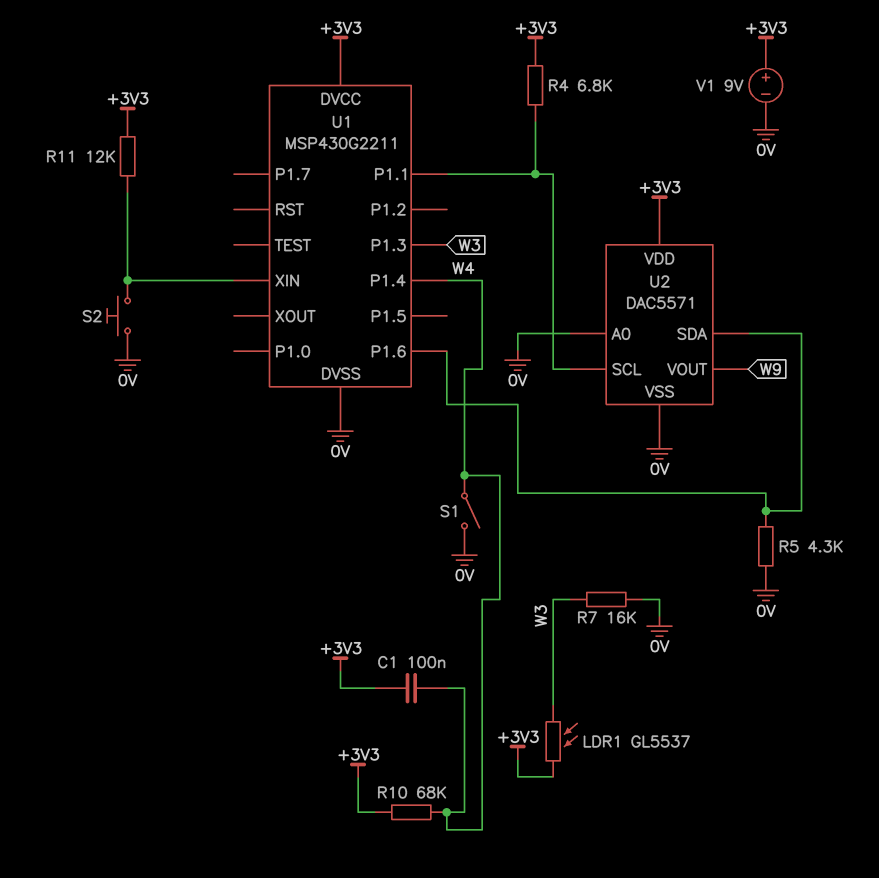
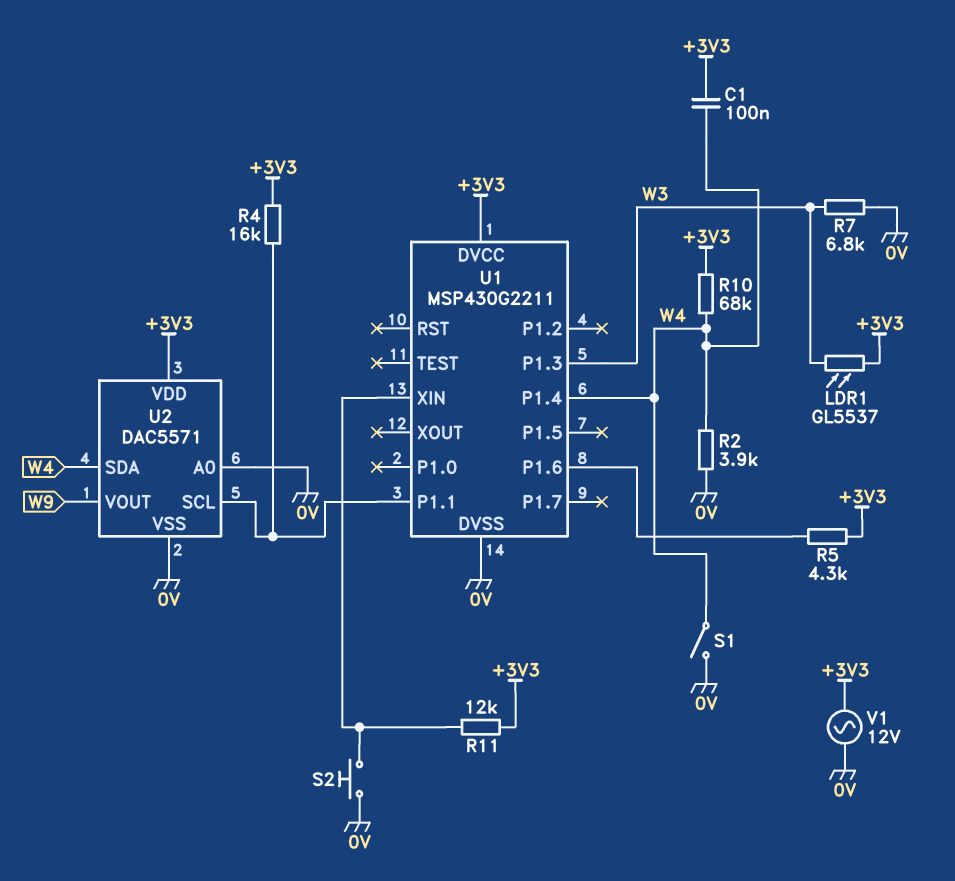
R2: none -> 3.9k (0V, W4)
R4: 6.8k (+3V3, U1/P1.1) -> 16k (+3V3, U1/P1.1)
R5: 4.3k (0V, U1/P1.6) -> 4.3k (+3V3, U1/P1.6)
R7: 16k (0V, W3) -> 6.8k (0V, W3)
U2 pin SDA: U1/P1.6 -> W4
V1: 9V (plus +3V3, minus 0V) -> AC 12V (+3V3, 0V)

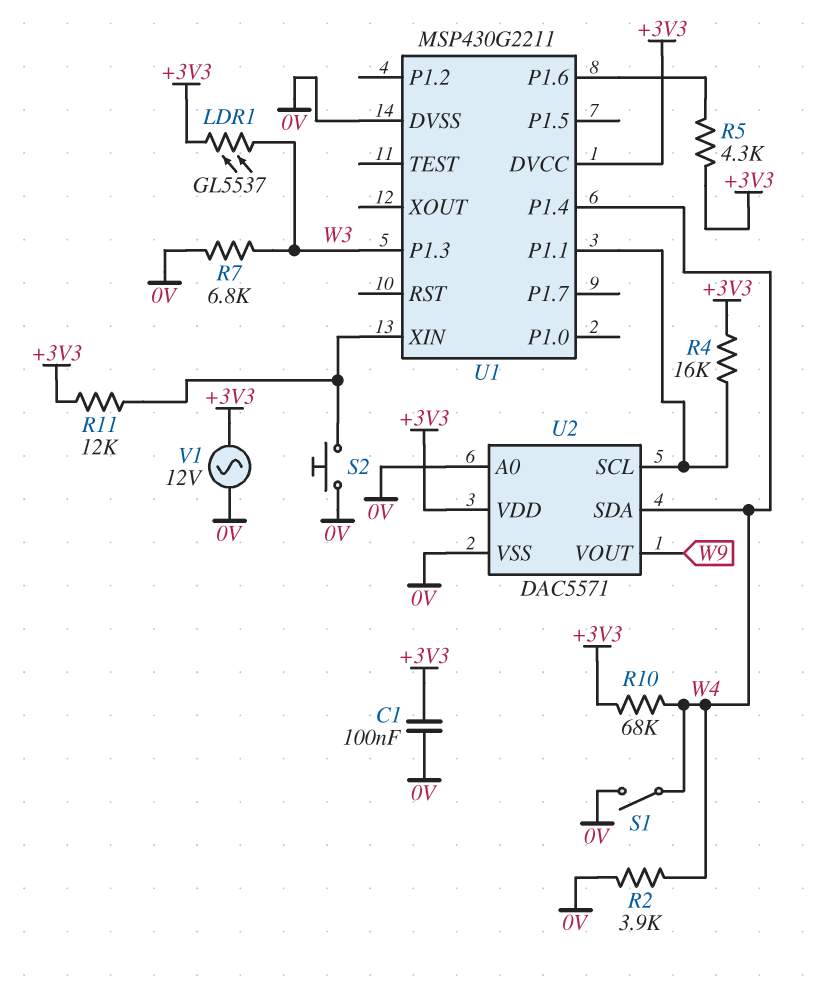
C1: 100nF (+3V3, W4) -> 100nF (+3V3, 0V)

